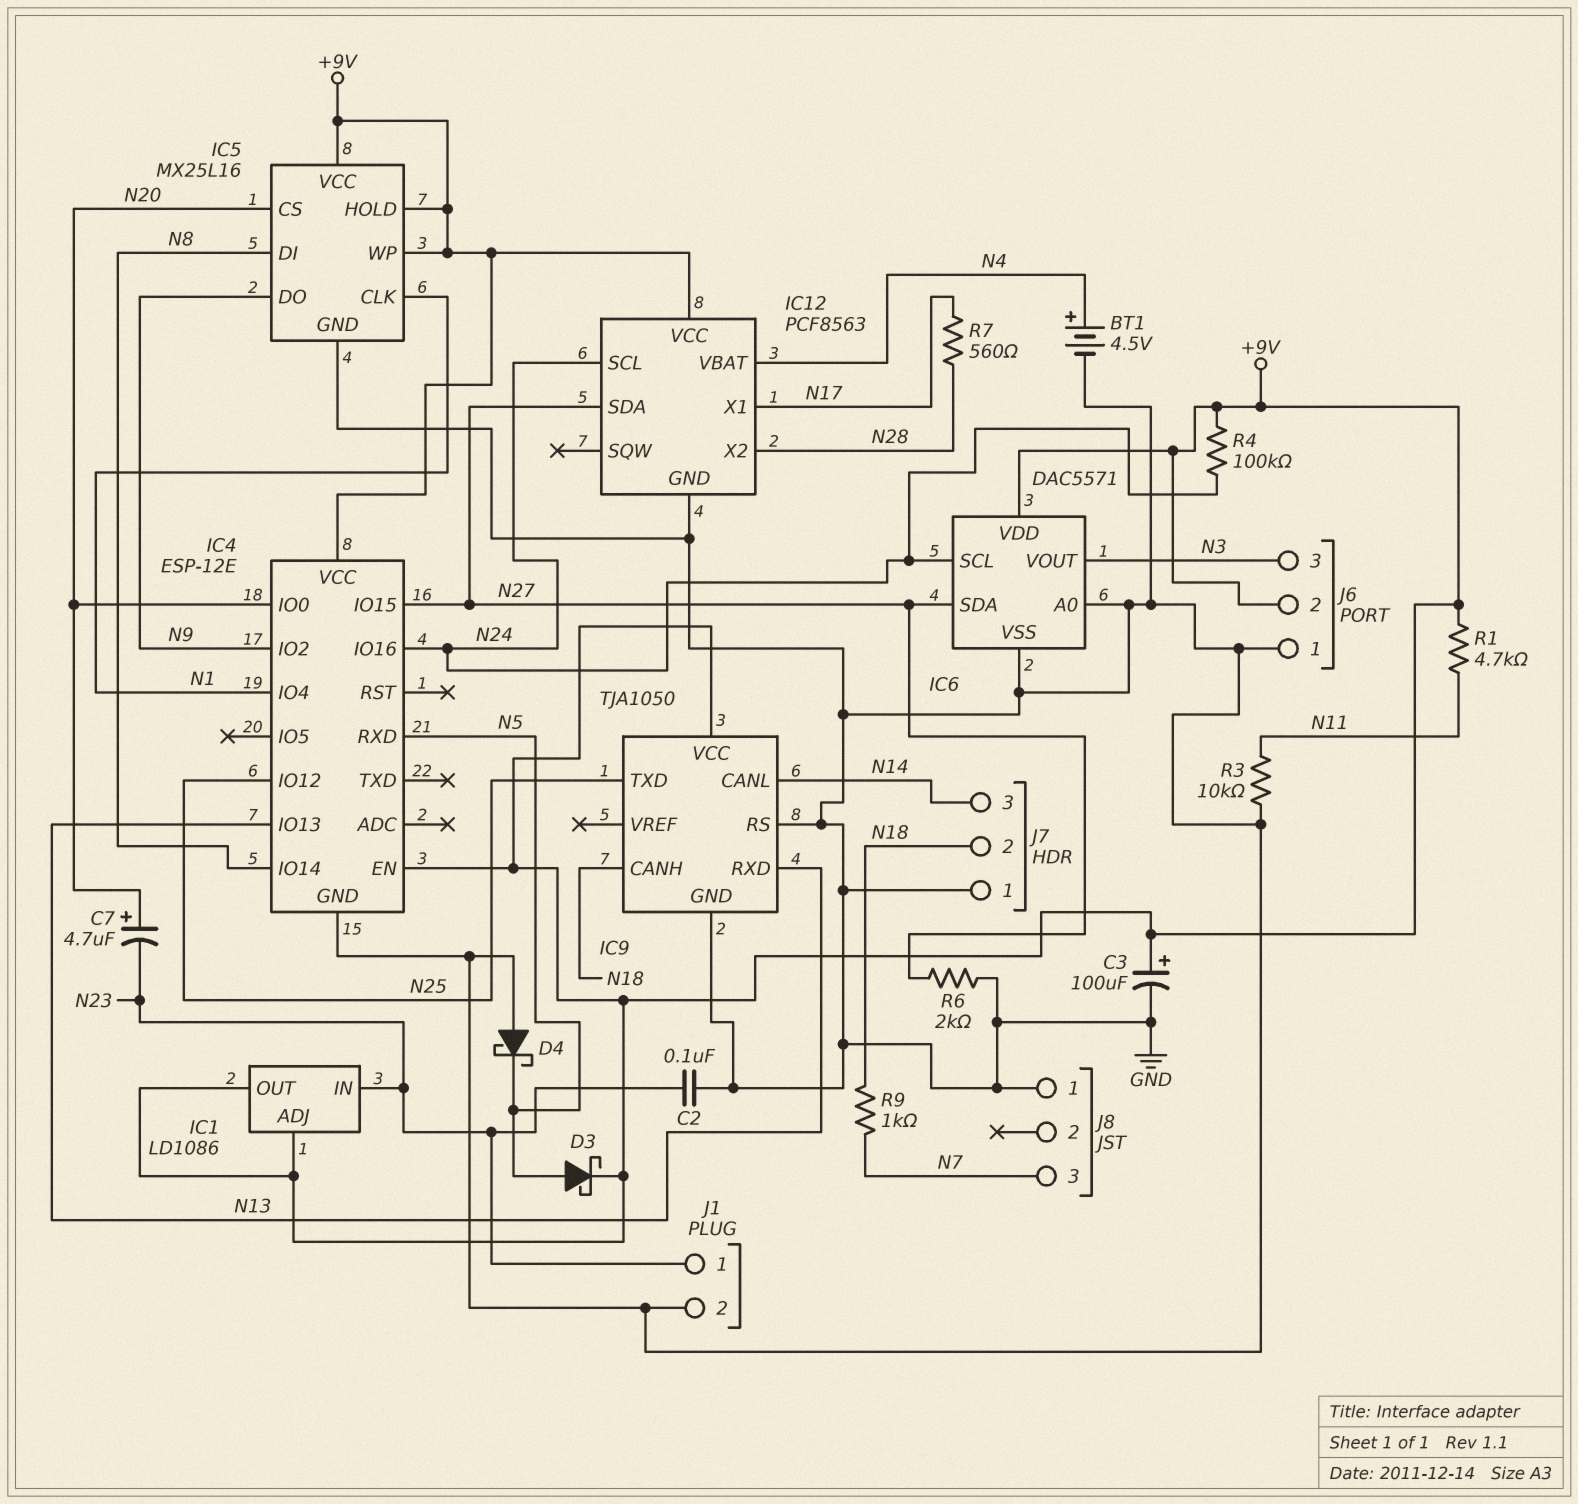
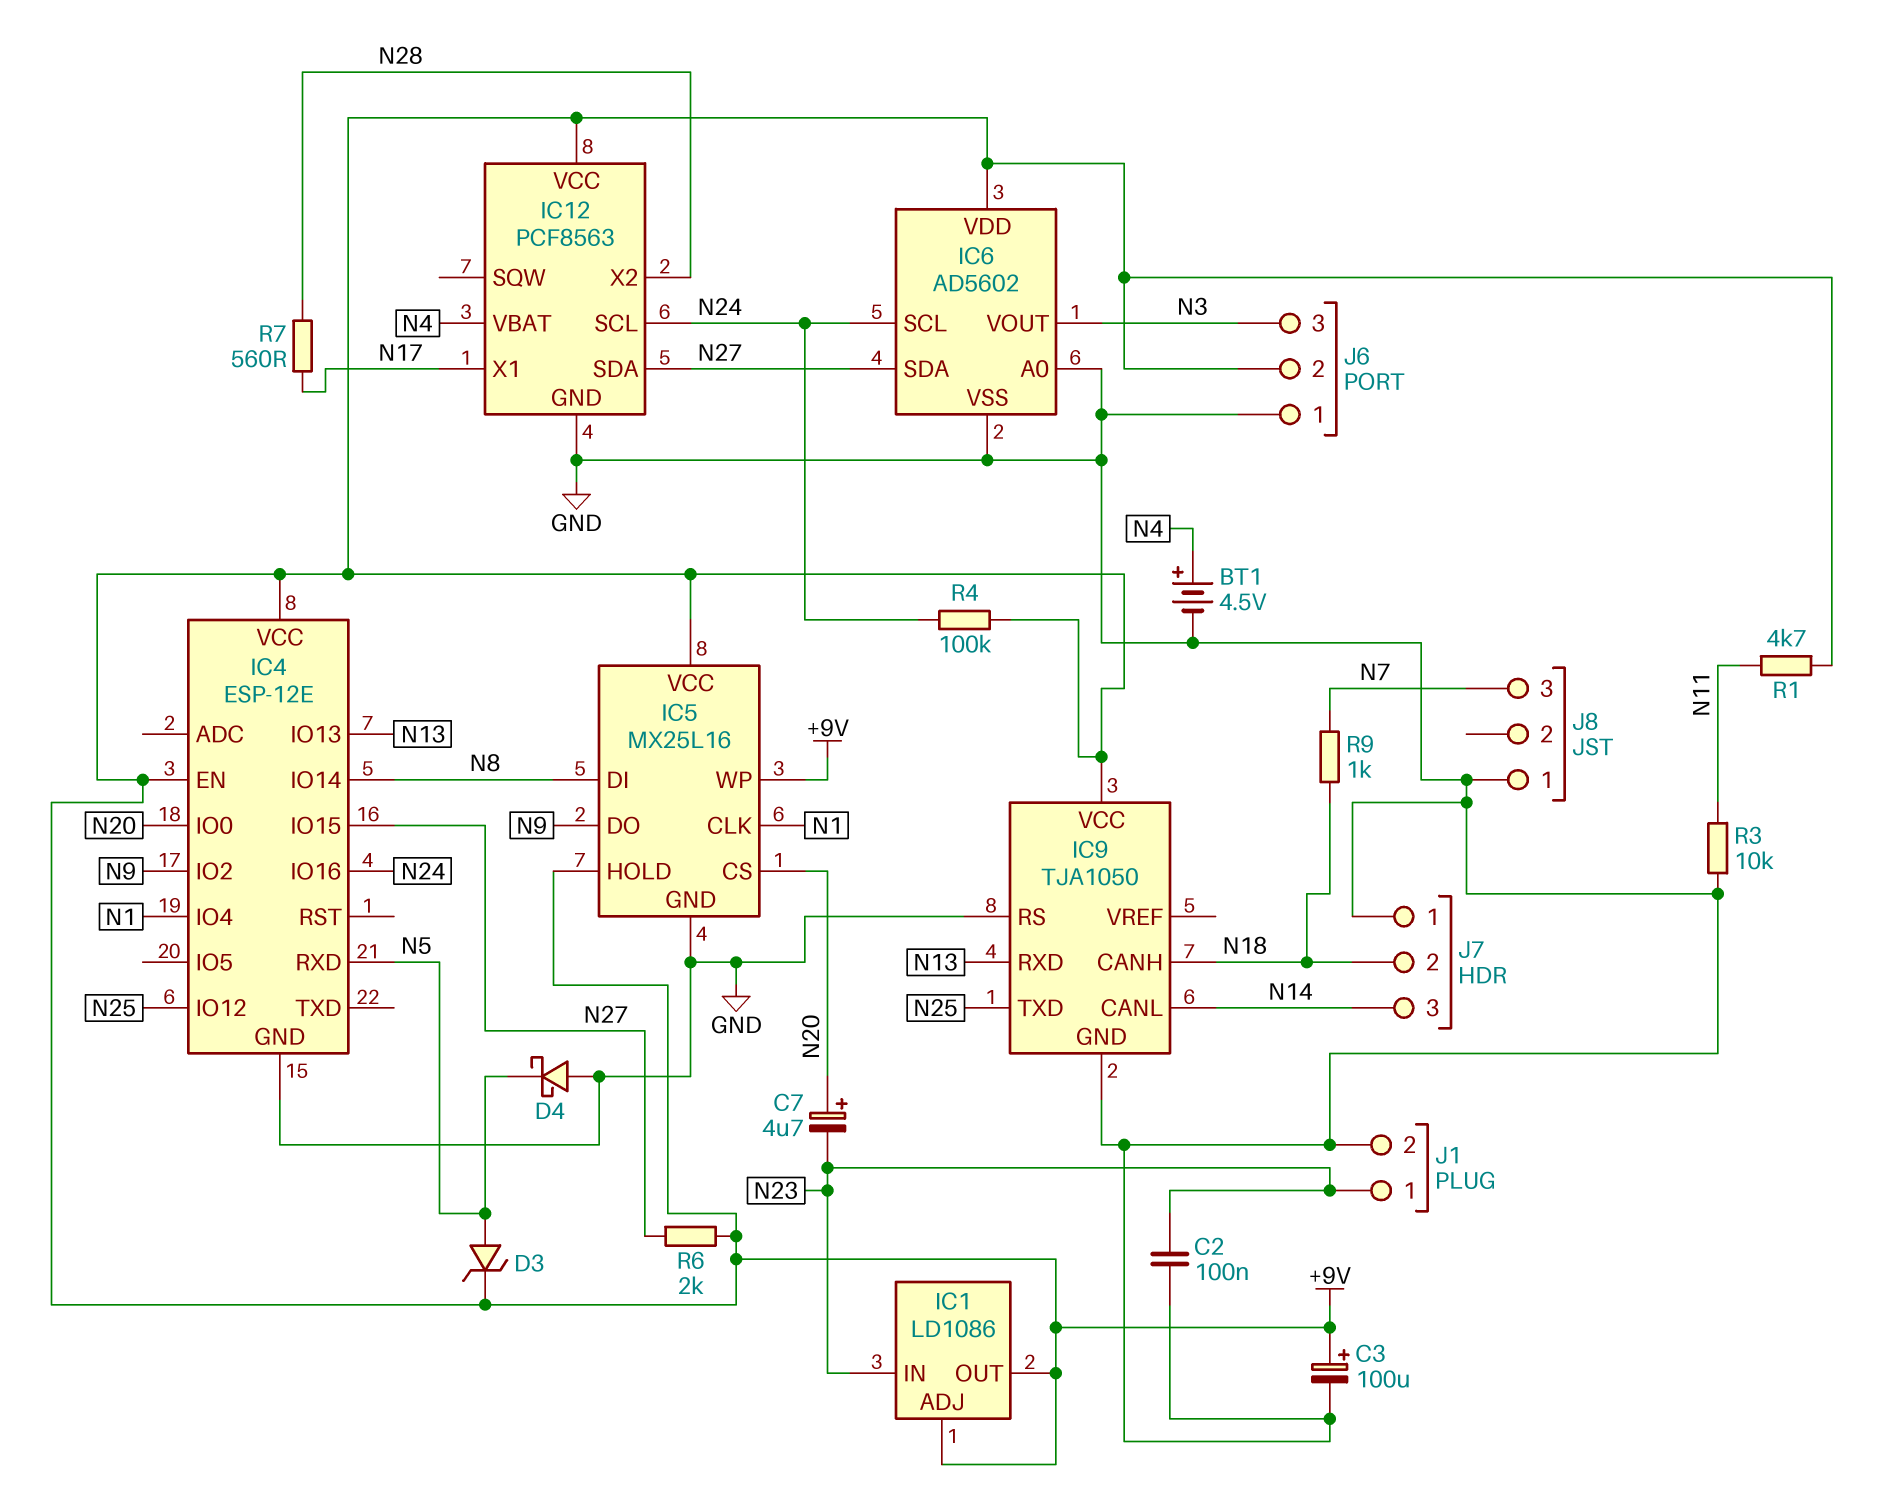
D3: schottky (A N5, K +9V) -> zener (A N5, K +9V)
IC6: DAC5571 -> AD5602
R6: 2k (GND, N27) -> 2k (+9V, N27)

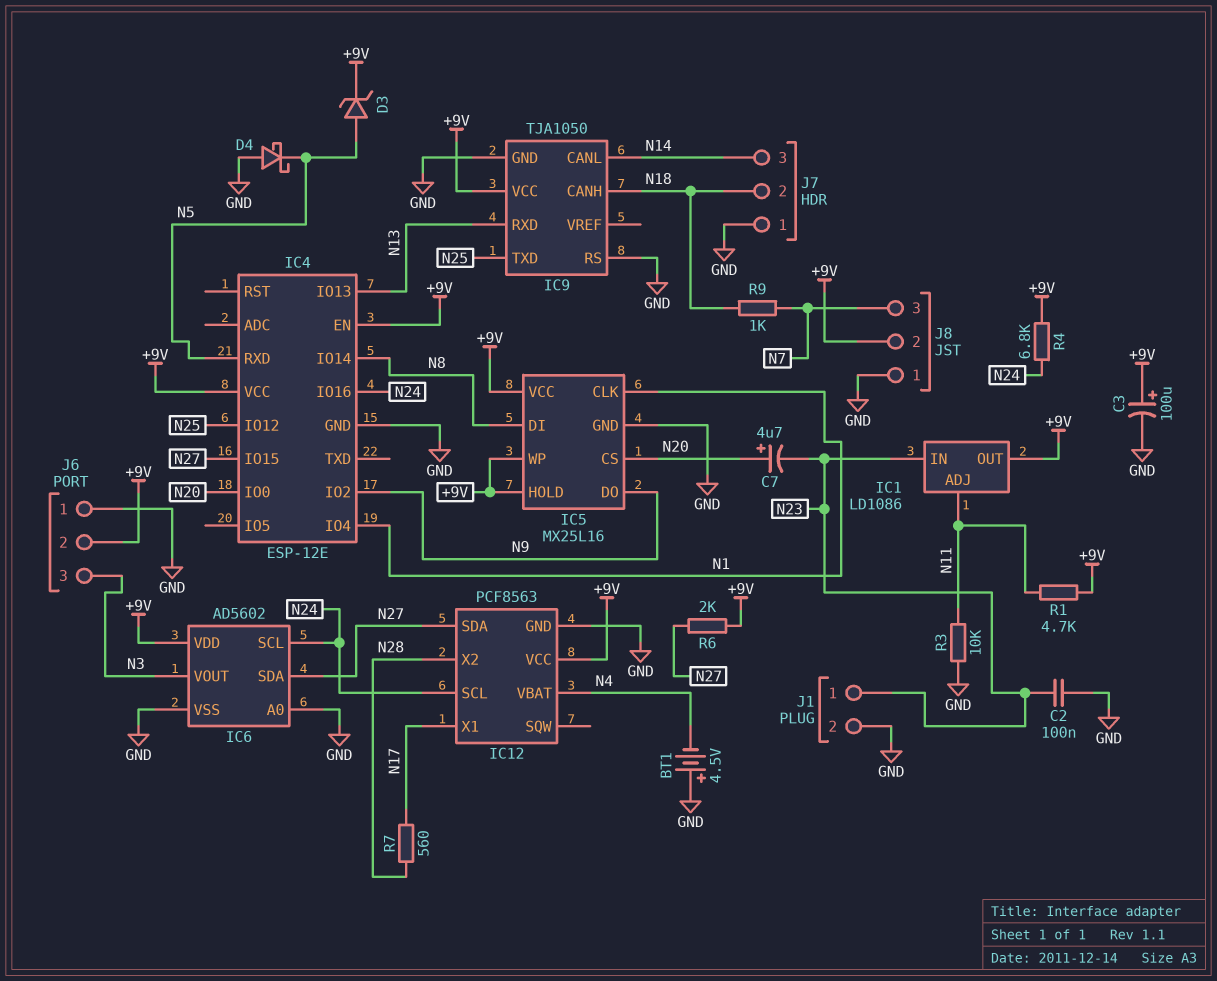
BT1: 4.5V (plus N4, minus GND) -> 4.5V (plus GND, minus N4)
IC1 pin ADJ: +9V -> N11
J8 pin 2: none -> +9V
R4: 100k (+9V, N24) -> 6.8k (+9V, N24)

